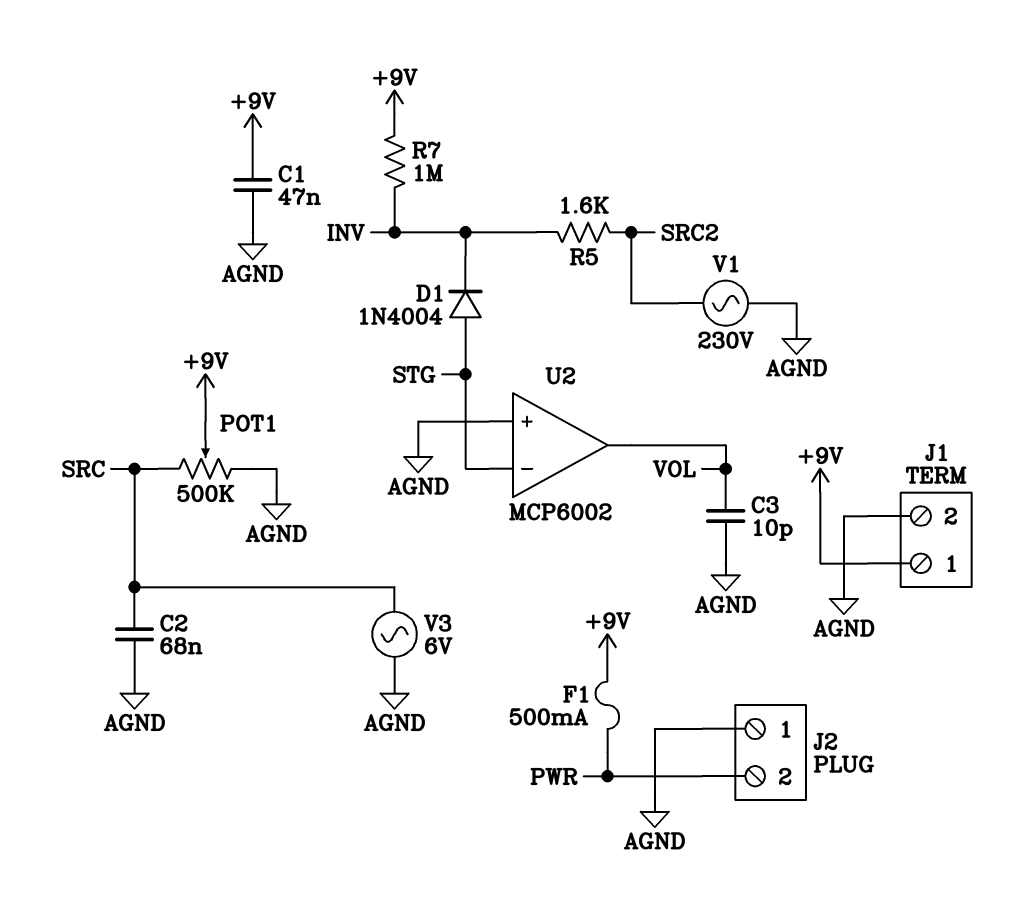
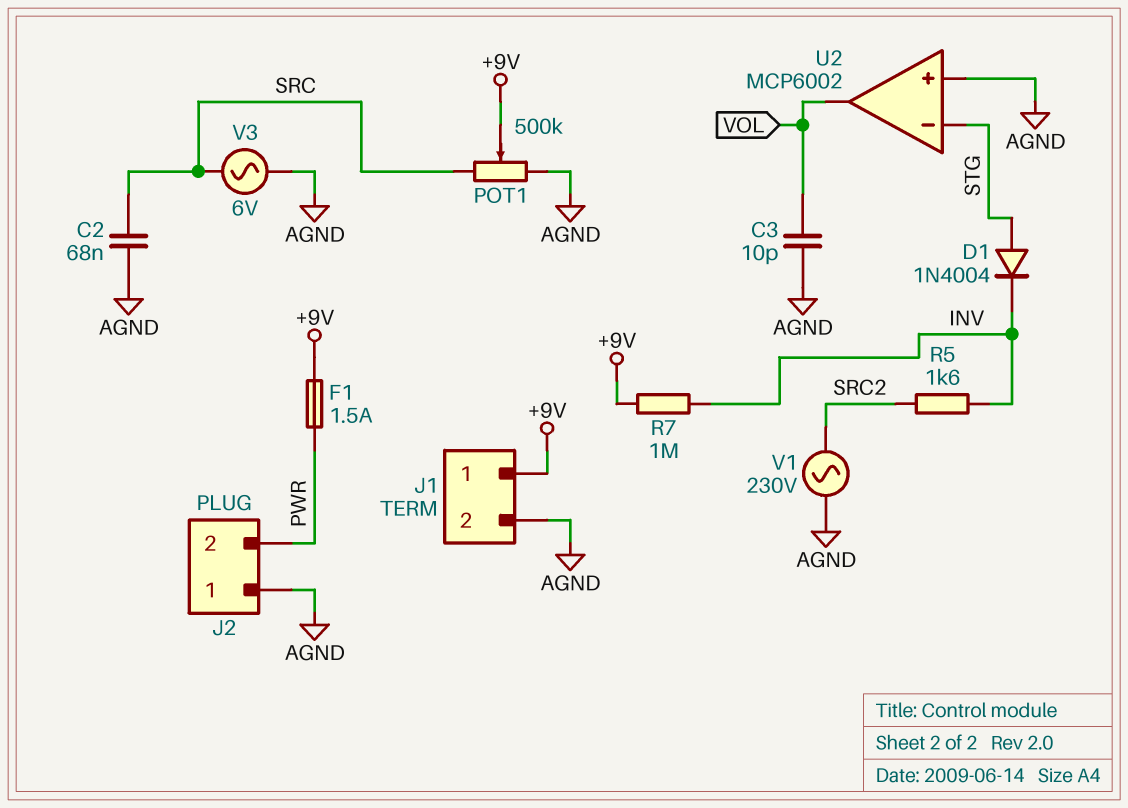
C1: 47nF (+9V, AGND) -> none
F1: 500mA (+9V, PWR) -> 1.5A (+9V, PWR)

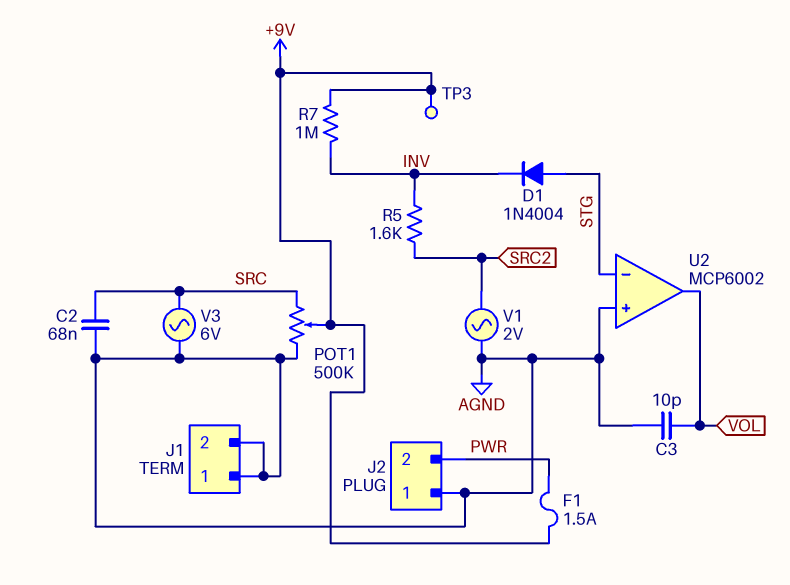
J1 pin 1: +9V -> AGND
TP3: none -> test point (+9V)
V1: AC 230V (AGND, SRC2) -> AC 2V (AGND, SRC2)

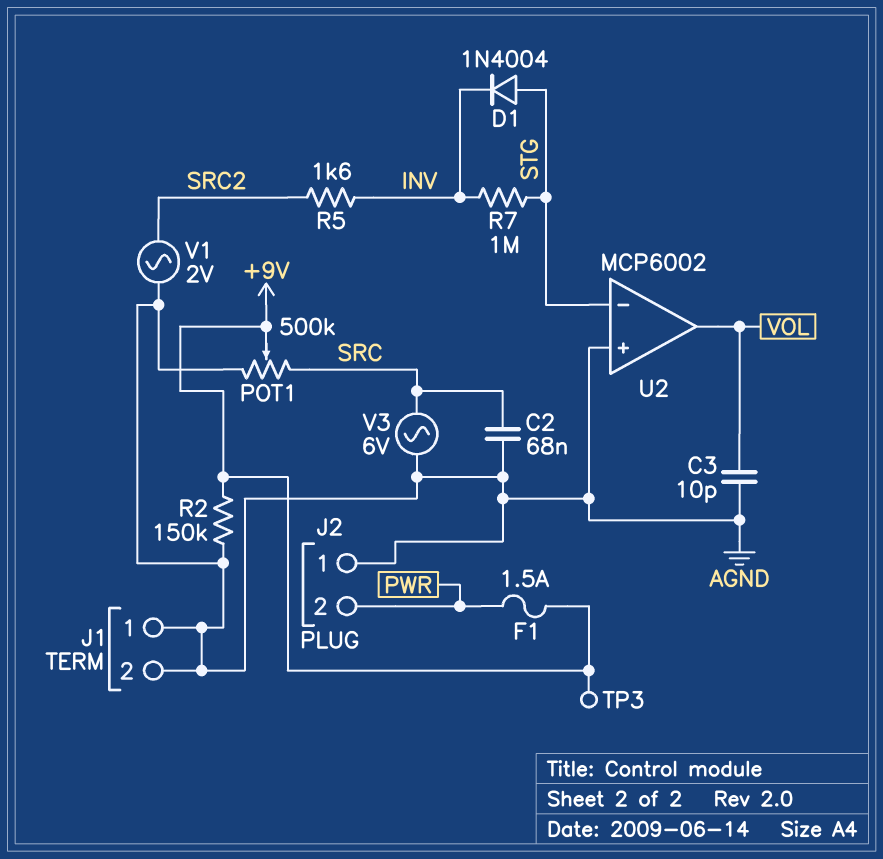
R2: none -> 150k (+9V, AGND)
R7: 1M (+9V, INV) -> 1M (INV, STG)

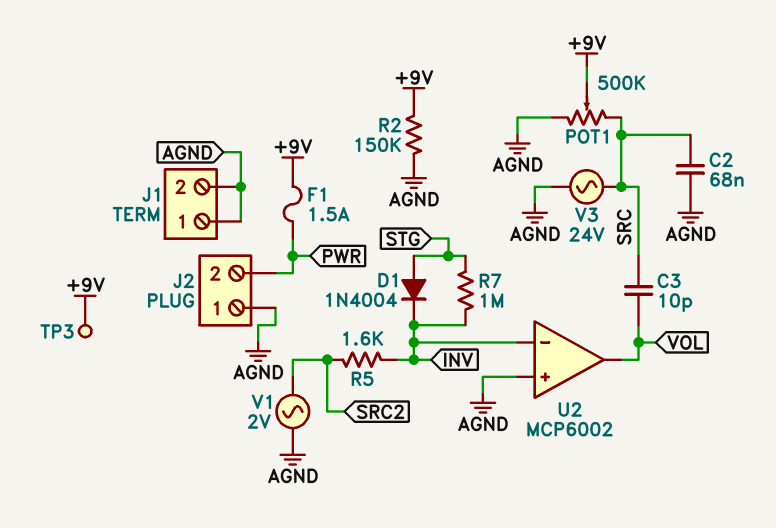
C3: 10pF (AGND, VOL) -> 10pF (SRC, VOL)
U2 pin in-: STG -> INV
V3: AC 6V (AGND, SRC) -> AC 24V (AGND, SRC)

